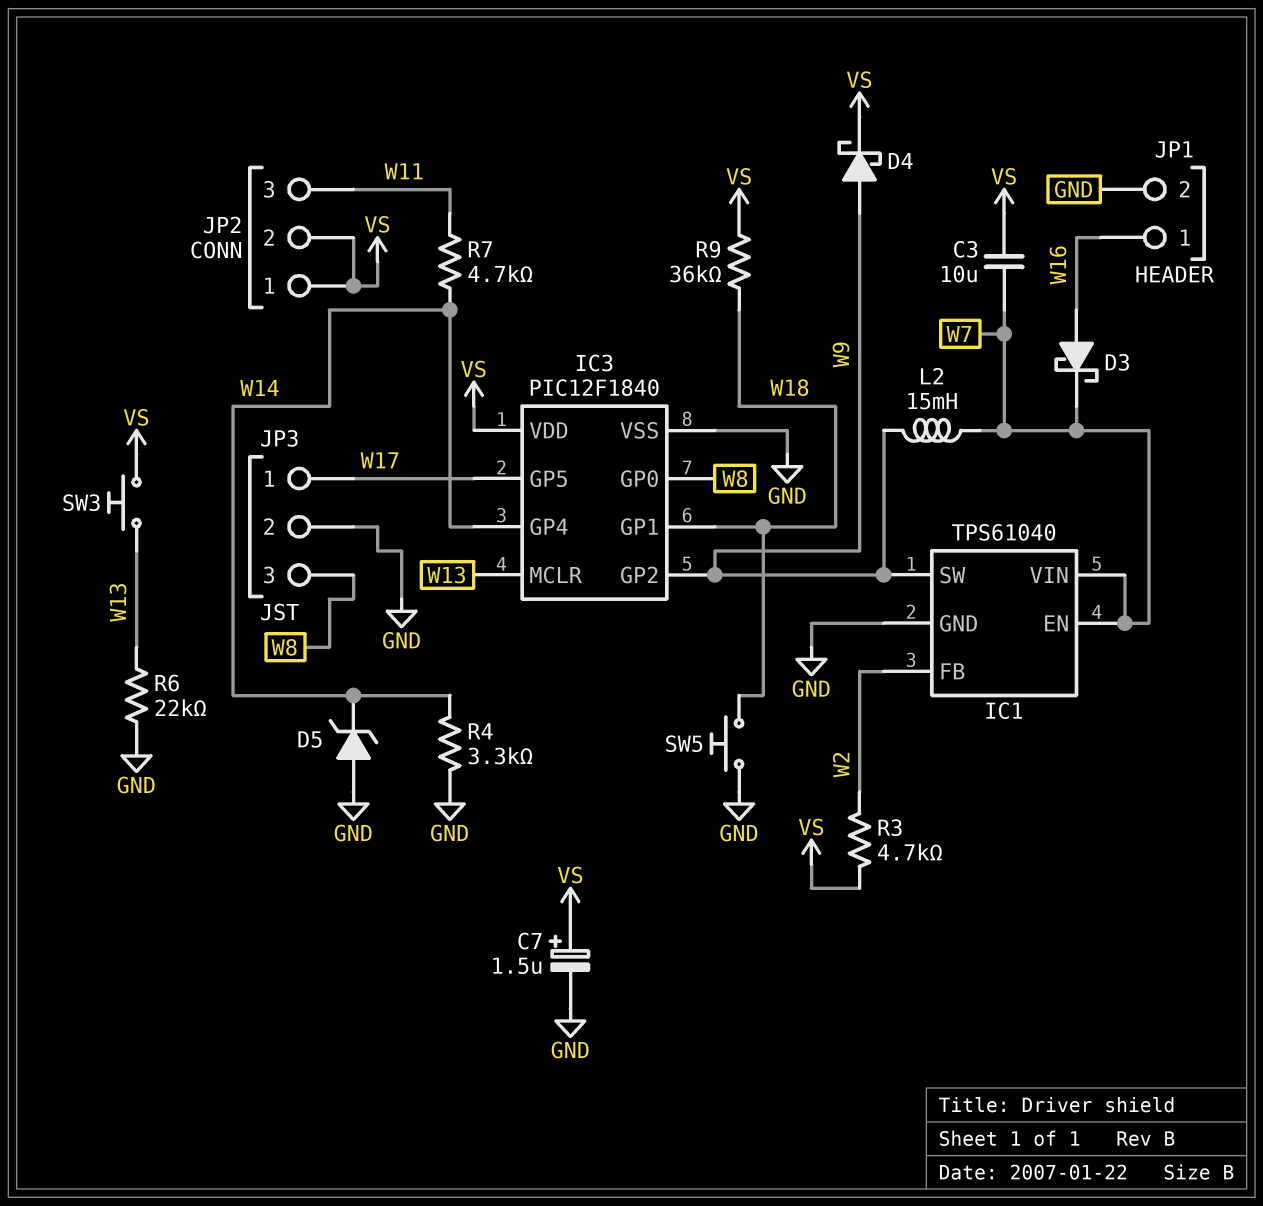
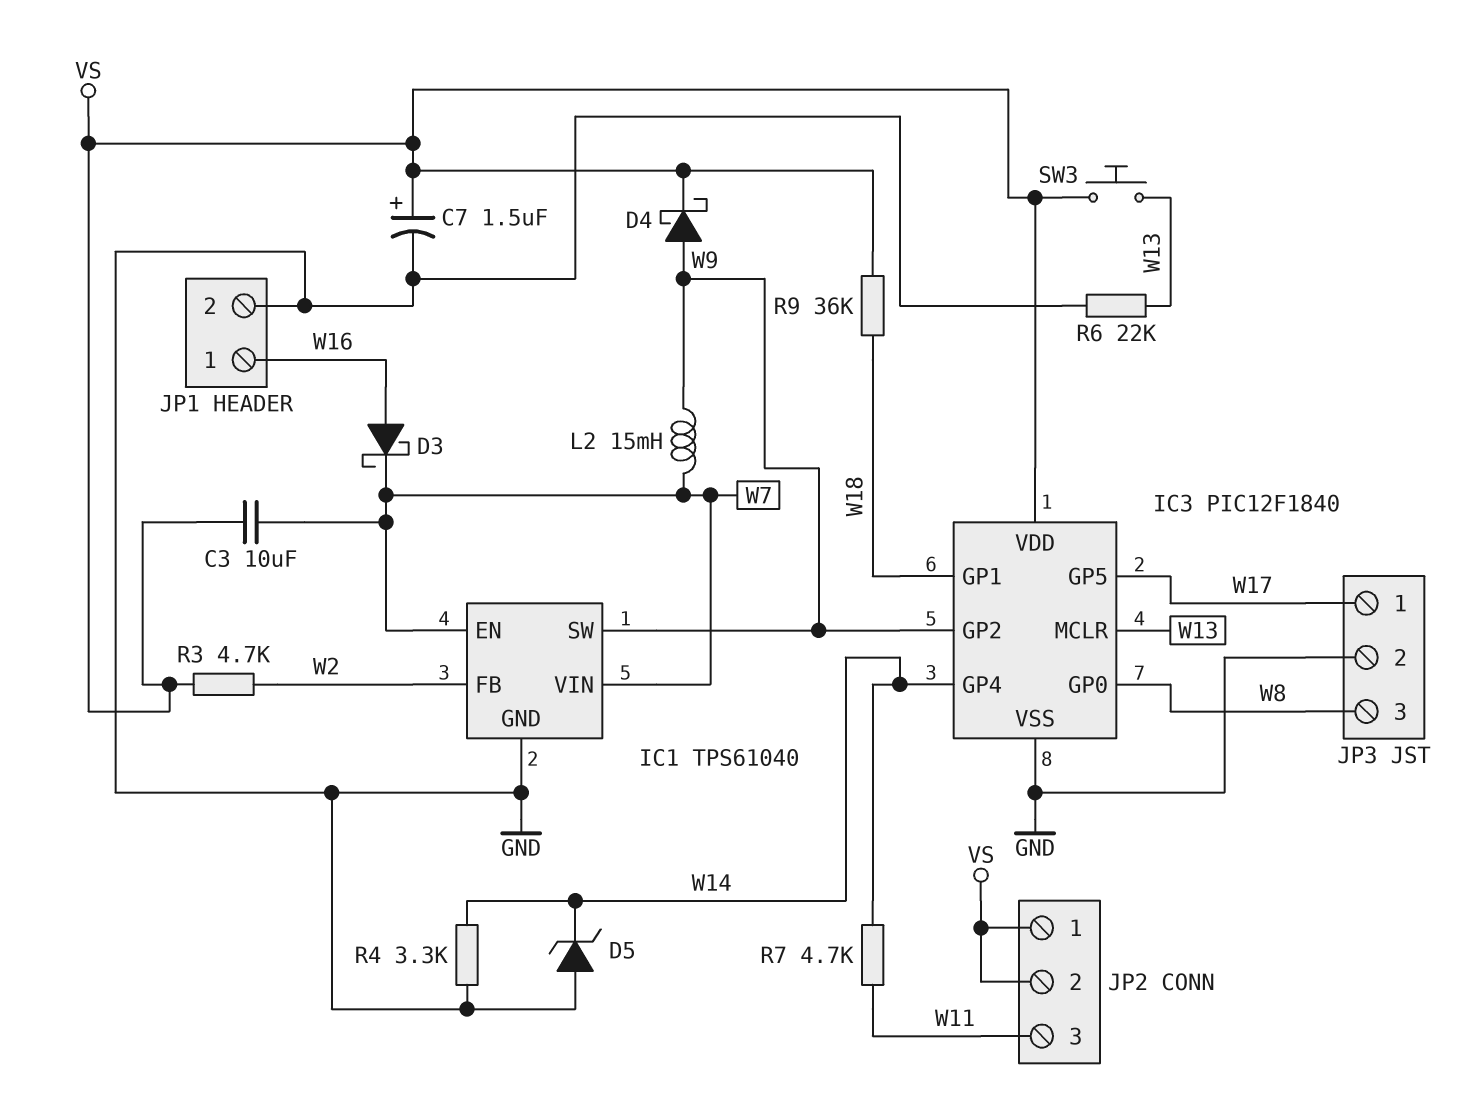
SW5: button (GND, W18) -> none

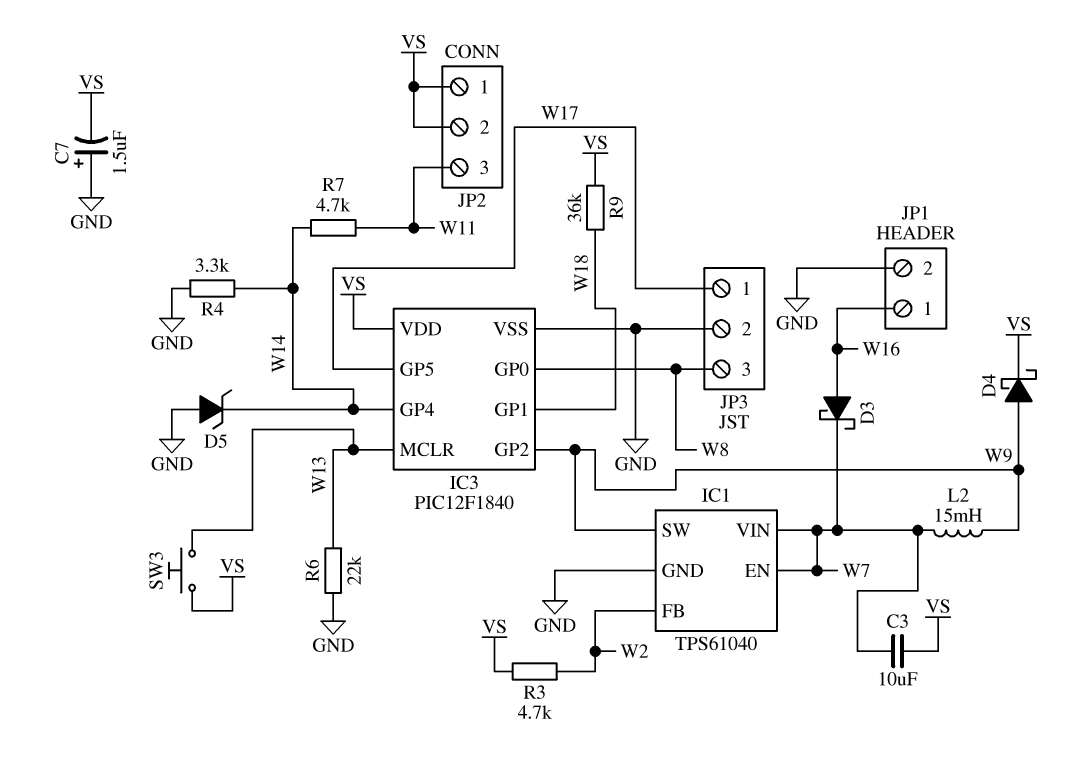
C7: 1.5uF (plus VS, minus GND) -> 1.5uF (plus GND, minus VS)

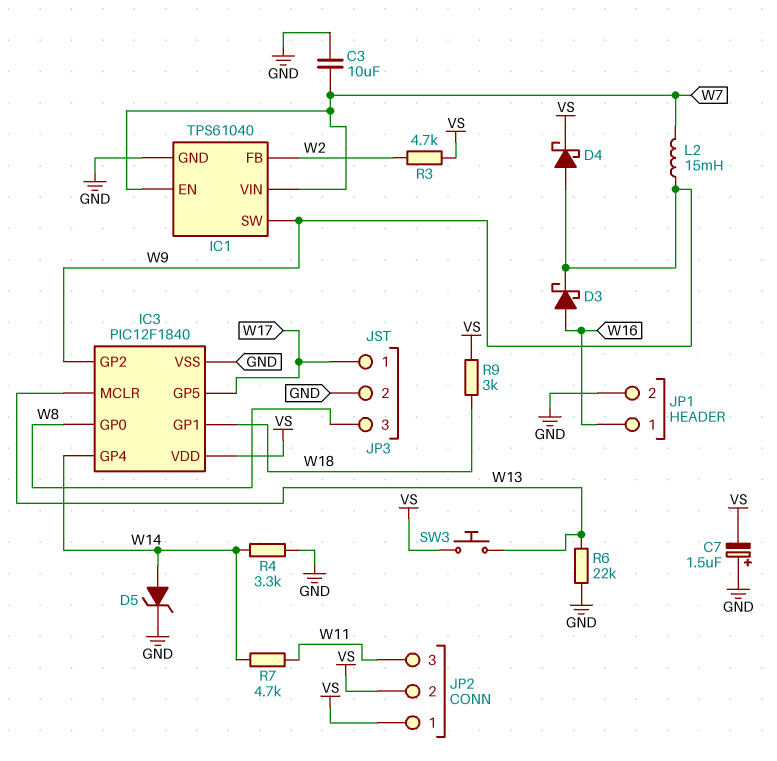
C3: 10uF (VS, W7) -> 10uF (GND, W7)
D3: schottky (A W16, K W7) -> schottky (A W16, K W9)
D5: zener (A GND, K W14) -> zener (A W14, K GND)
R9: 36k (VS, W18) -> 3k (VS, W18)

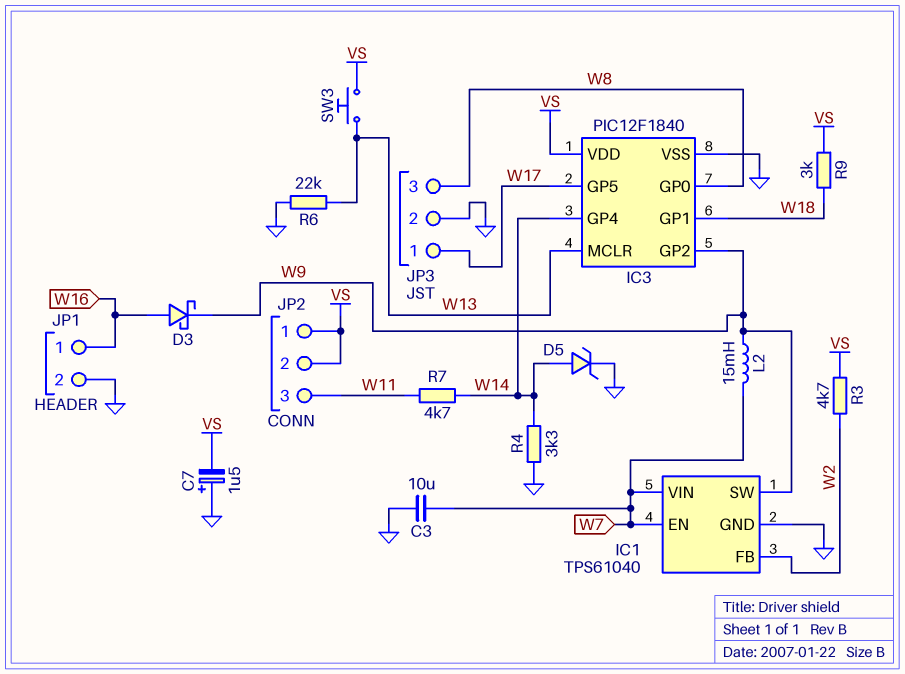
D4: schottky (A W9, K VS) -> none

